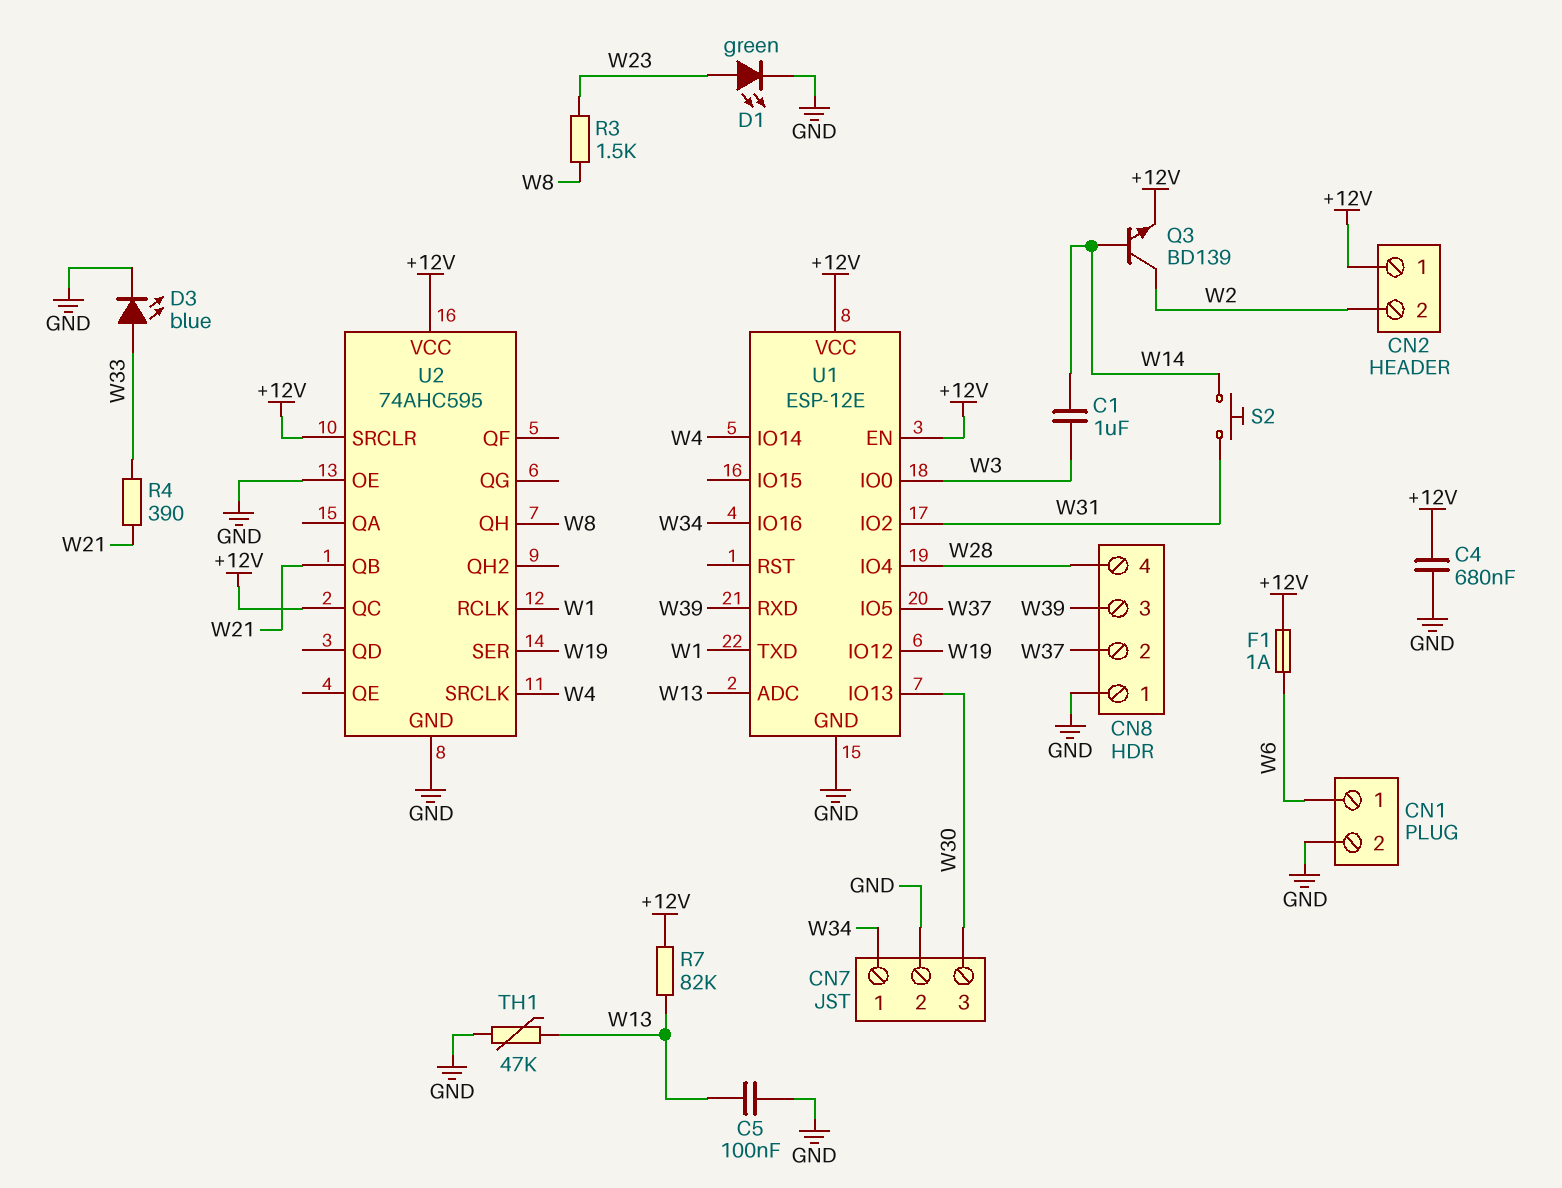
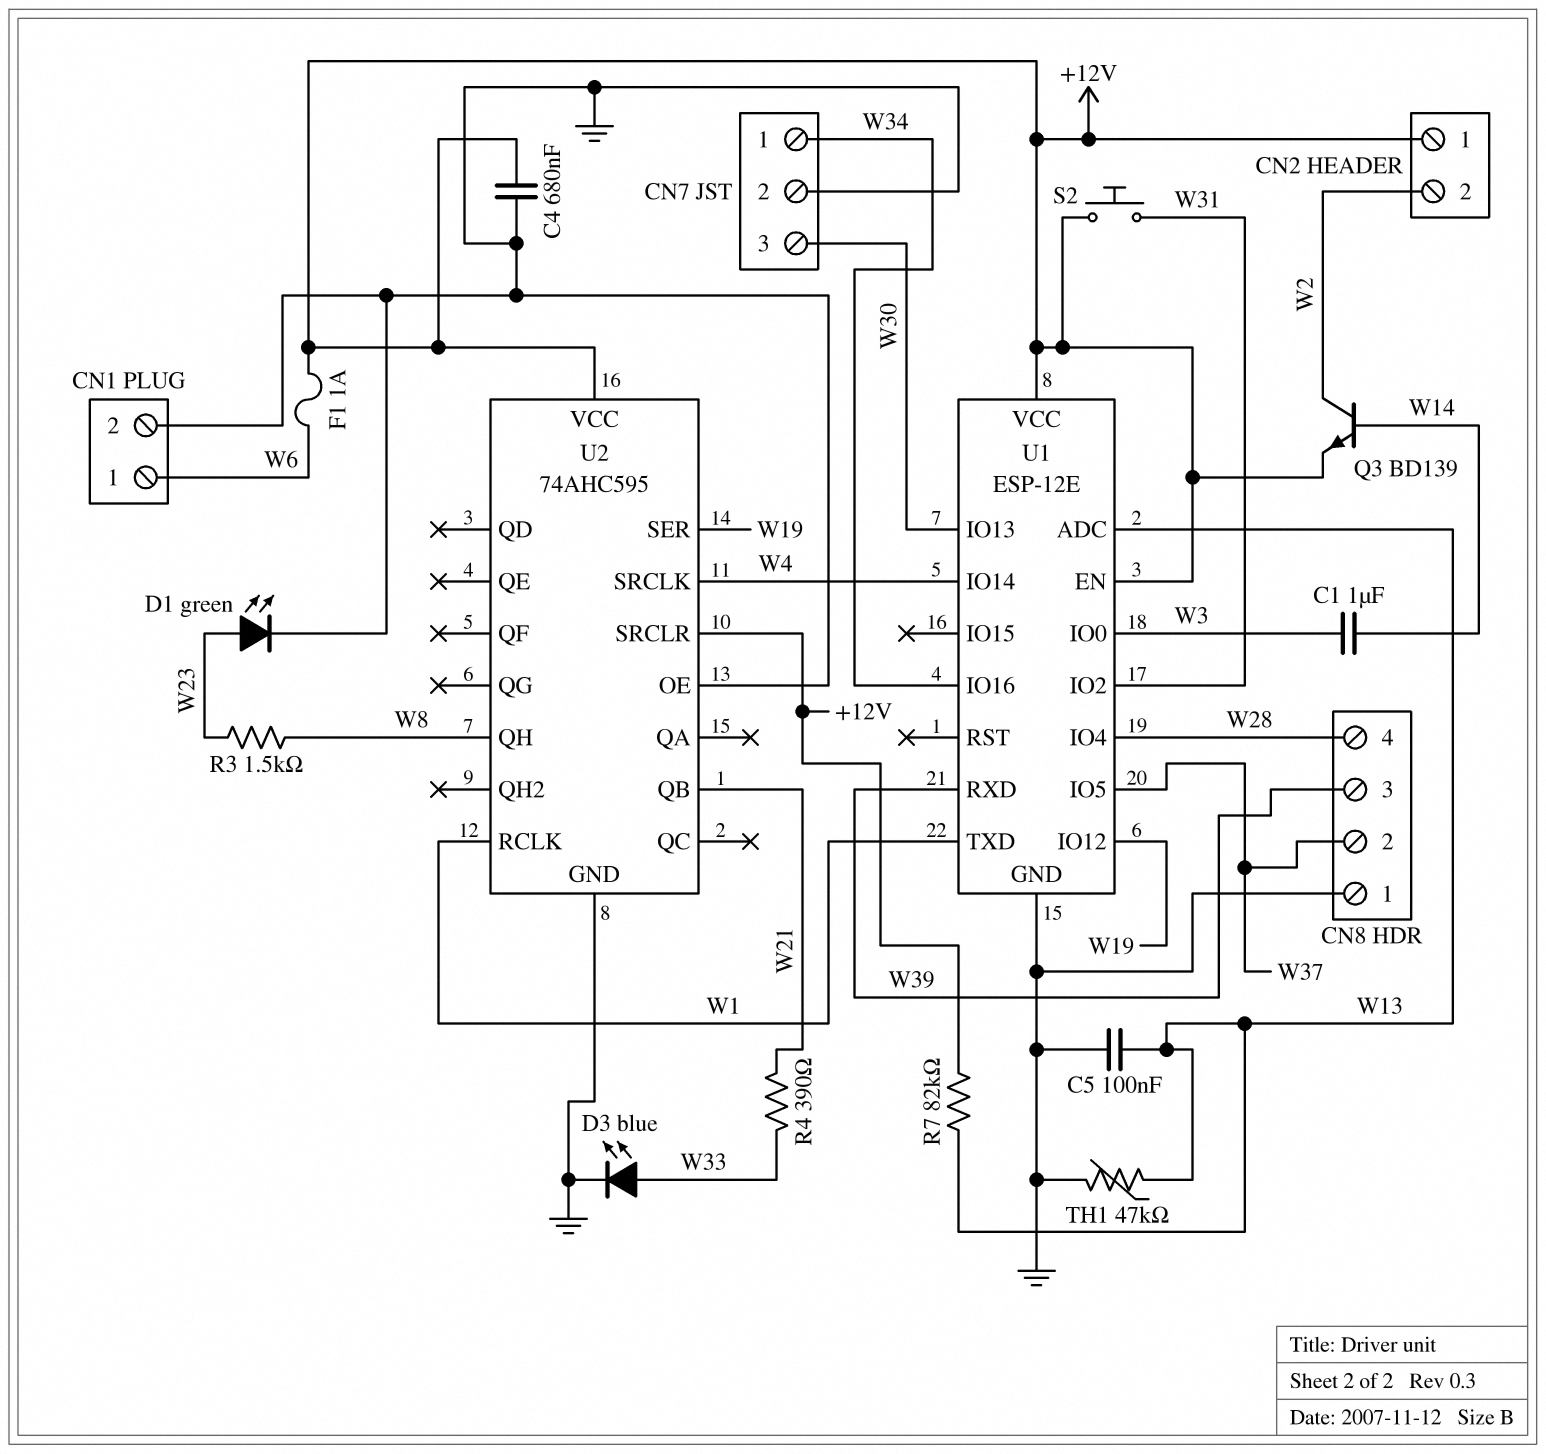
S2: button (W14, W31) -> button (+12V, W31)
U2 pin QC: +12V -> none

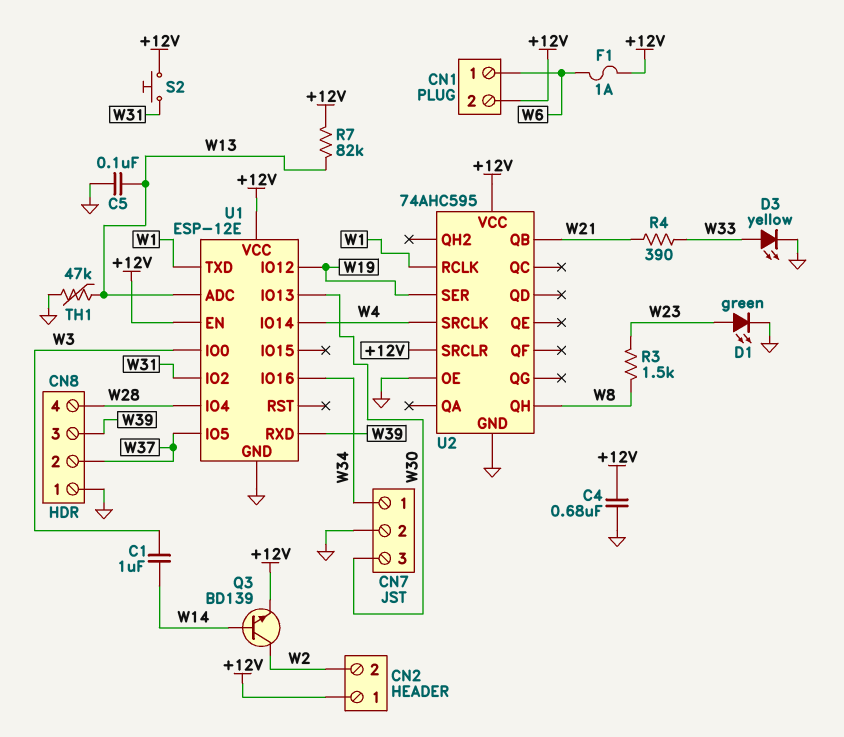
CN1 pin 2: GND -> +12V
D3: LED blue (A W33, K GND) -> LED yellow (A W33, K GND)

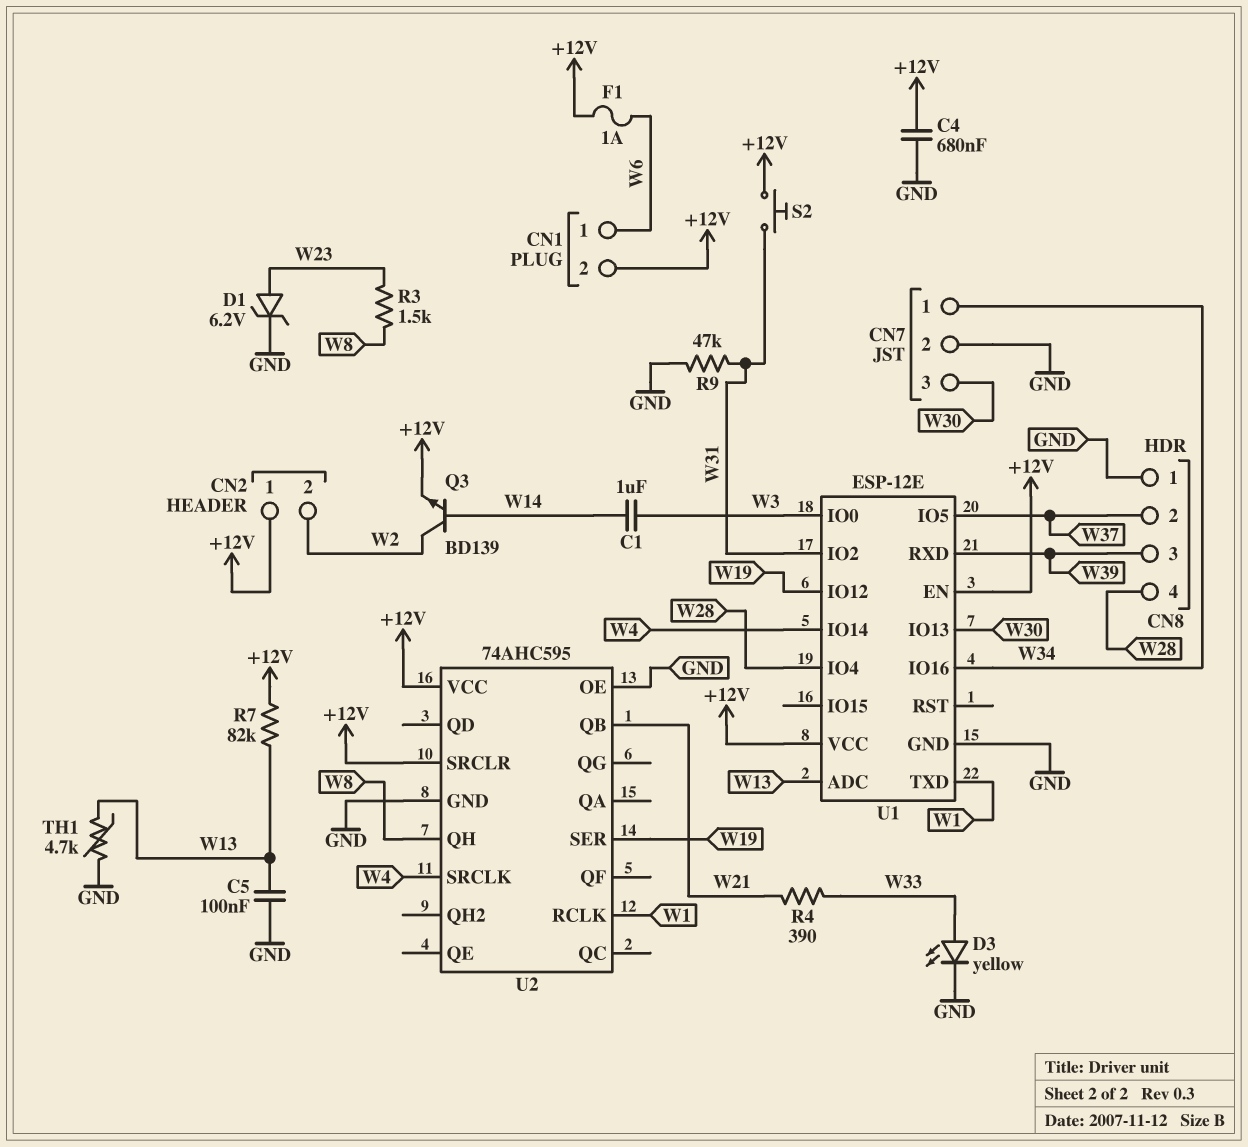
D1: LED green (A W23, K GND) -> zener 6.2V (A W23, K GND)
R9: none -> 47k (GND, W31)
TH1: 47k (GND, W13) -> 4.7k (GND, W13)

